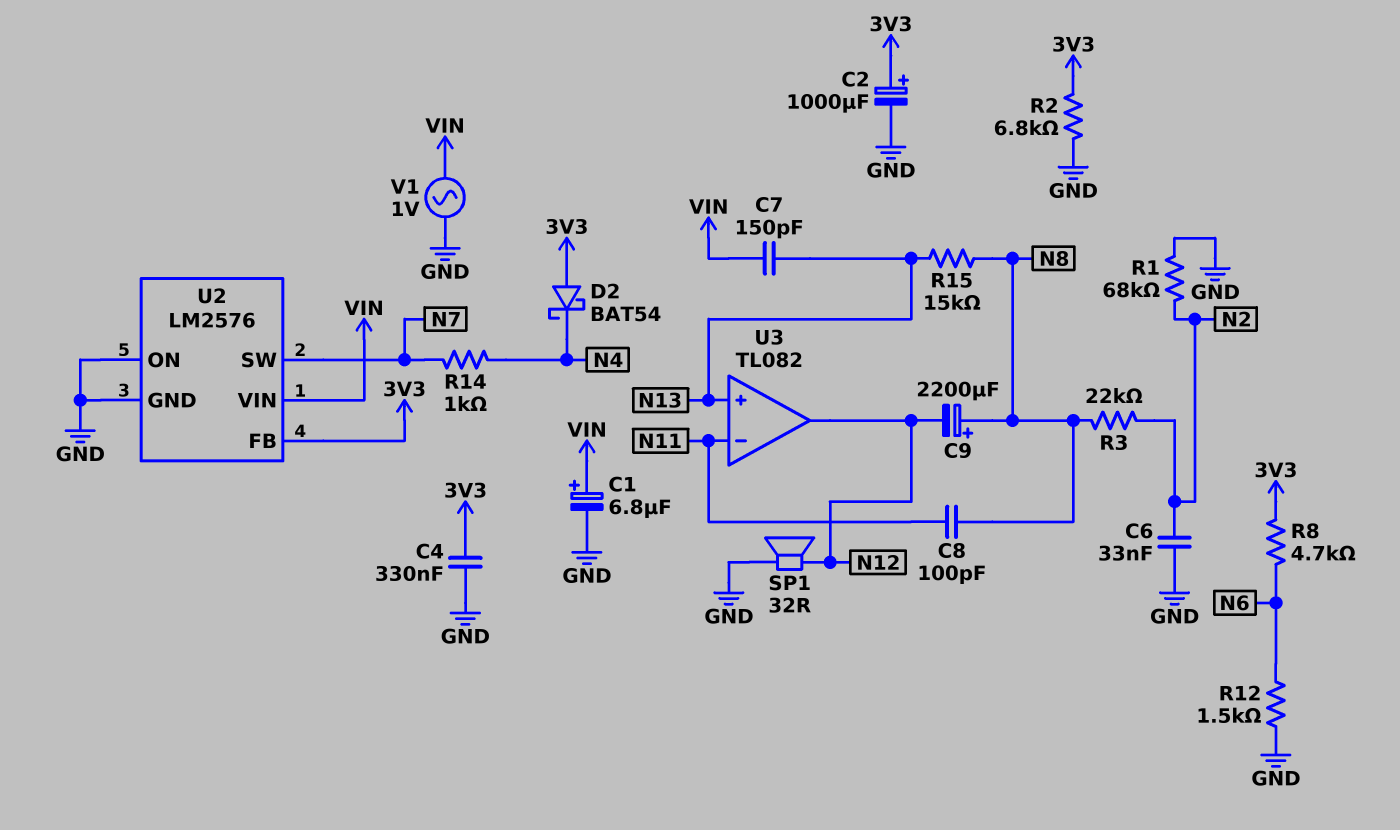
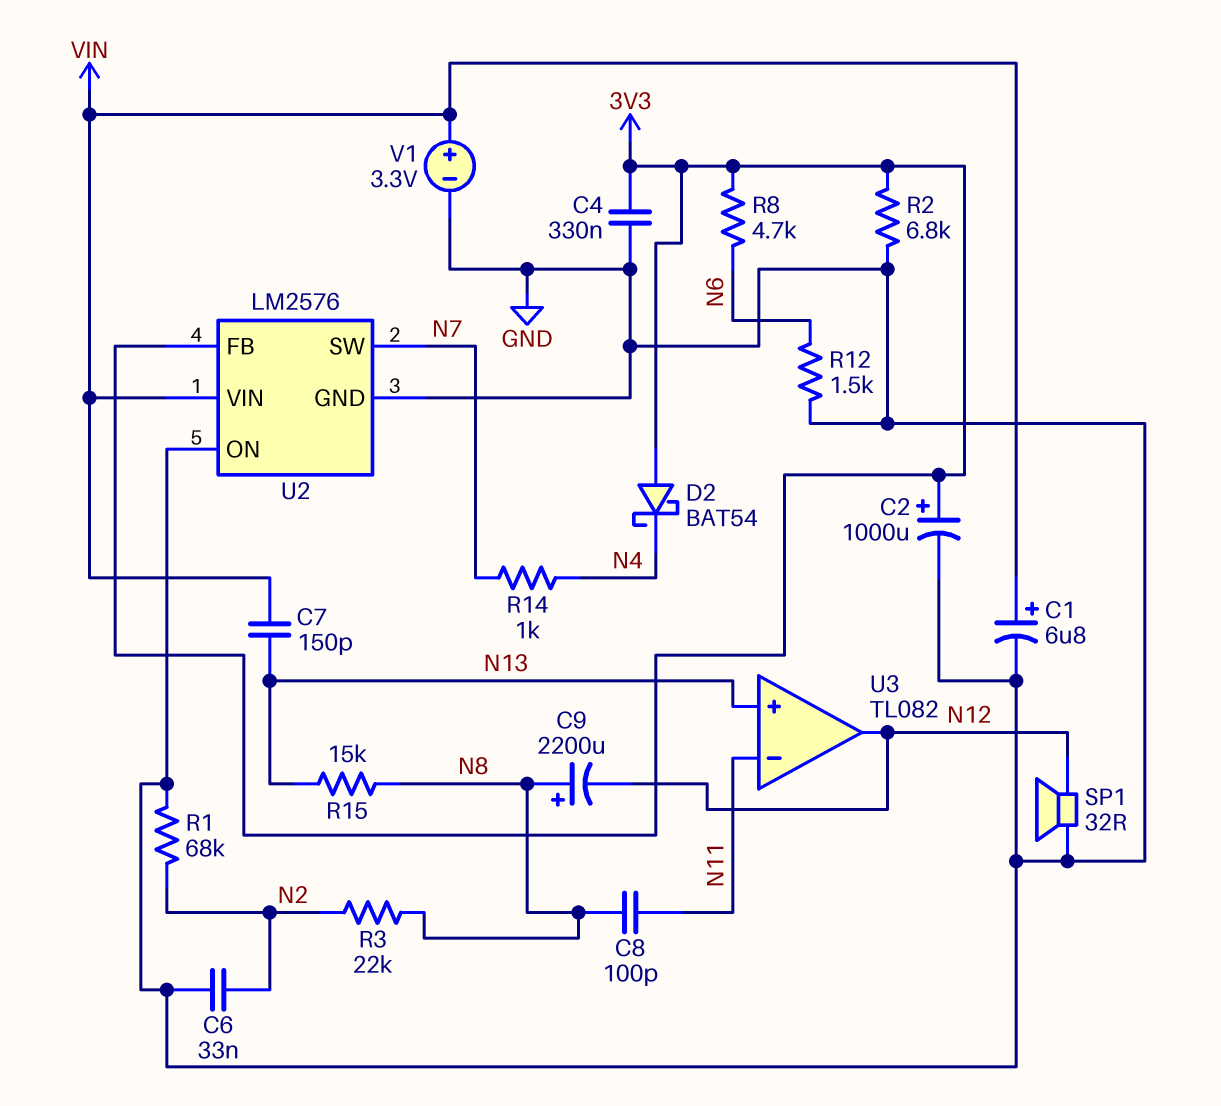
V1: AC 1V (GND, VIN) -> 3.3V (plus VIN, minus GND)

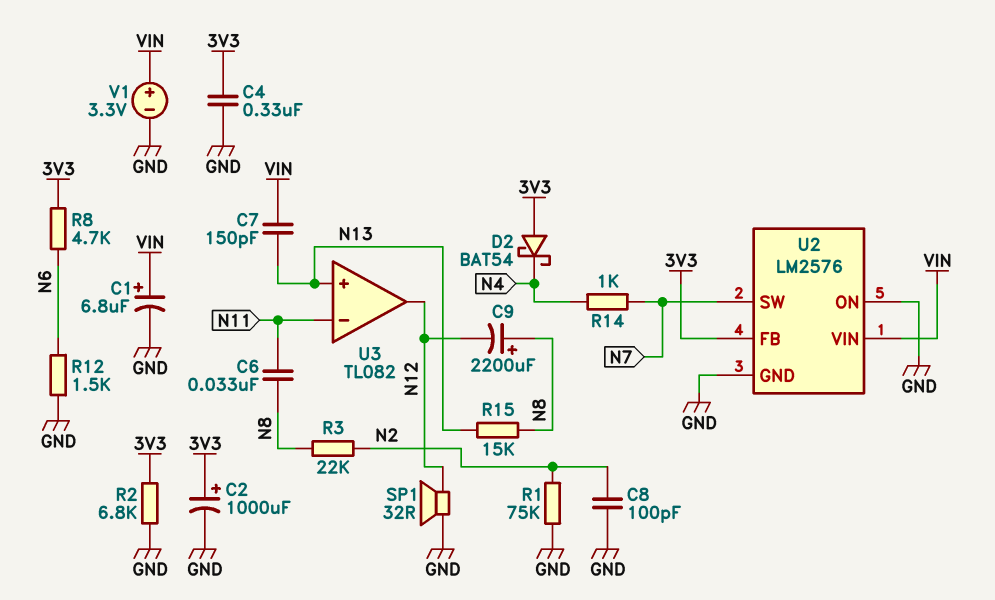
C6: 33nF (GND, N2) -> 33nF (N8, N11)
C8: 100pF (N8, N11) -> 100pF (GND, N2)
R1: 68k (GND, N2) -> 75k (GND, N2)

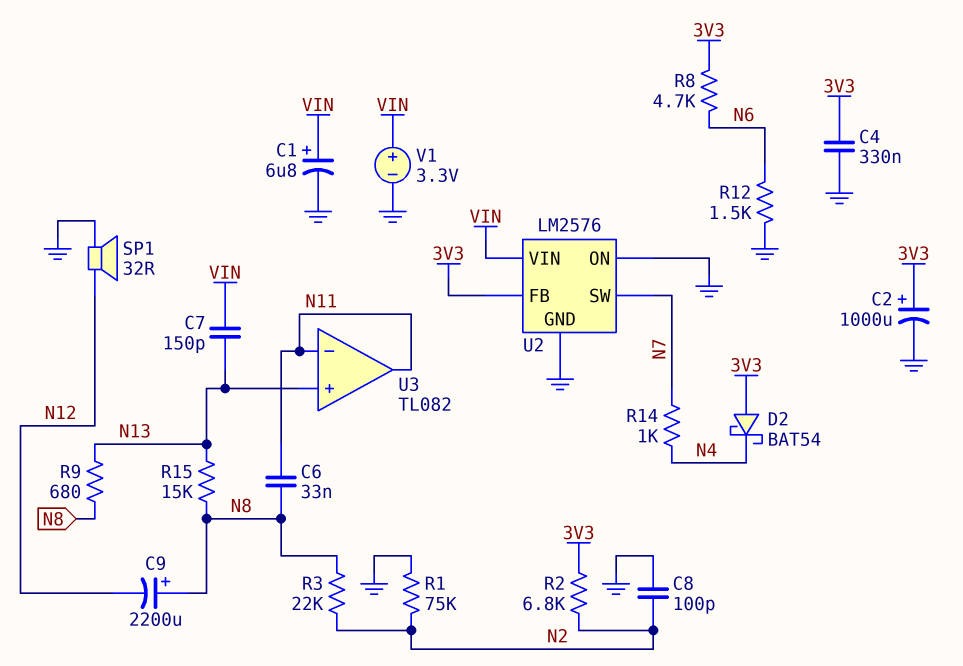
R2: 6.8k (3V3, GND) -> 6.8k (3V3, N2)
R9: none -> 680 (N8, N13)
U3 pin out: N12 -> N11

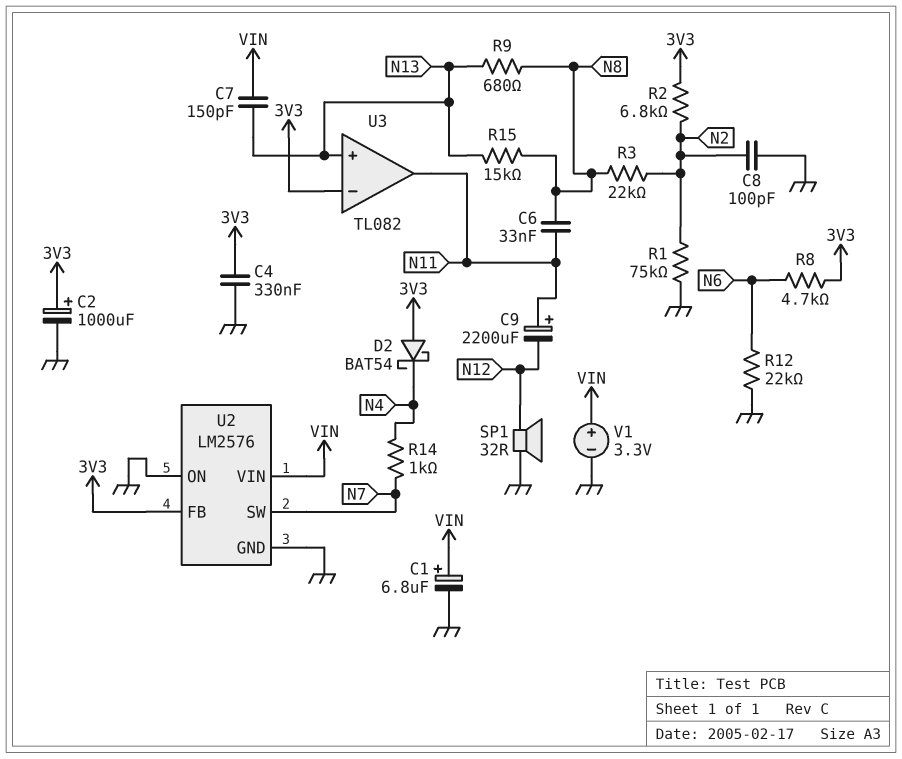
C9: 2200uF (plus N8, minus N12) -> 2200uF (plus N11, minus N12)
R12: 1.5k (GND, N6) -> 22k (GND, N6)
U3 pin in-: N11 -> 3V3

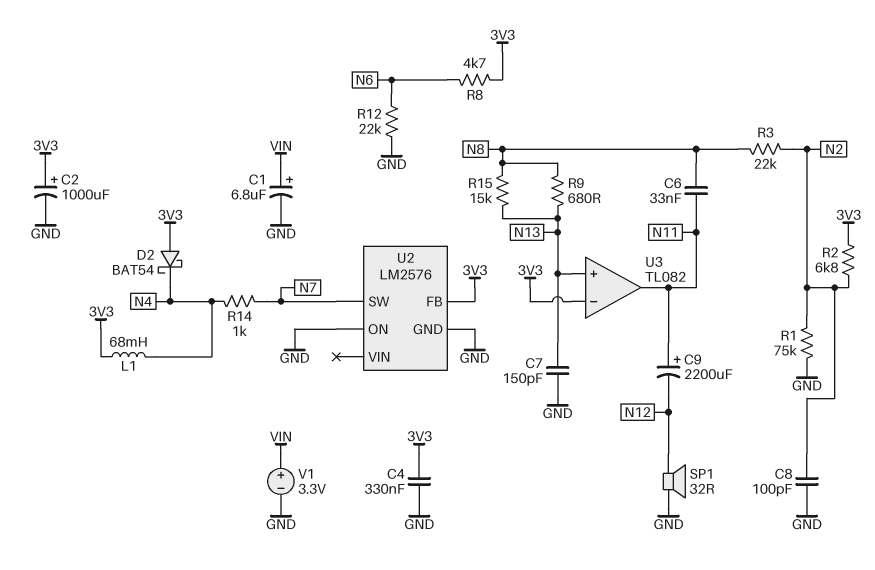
C7: 150pF (N13, VIN) -> 150pF (GND, N13)
L1: none -> 68mH (3V3, N4)
U2 pin VIN: VIN -> none

